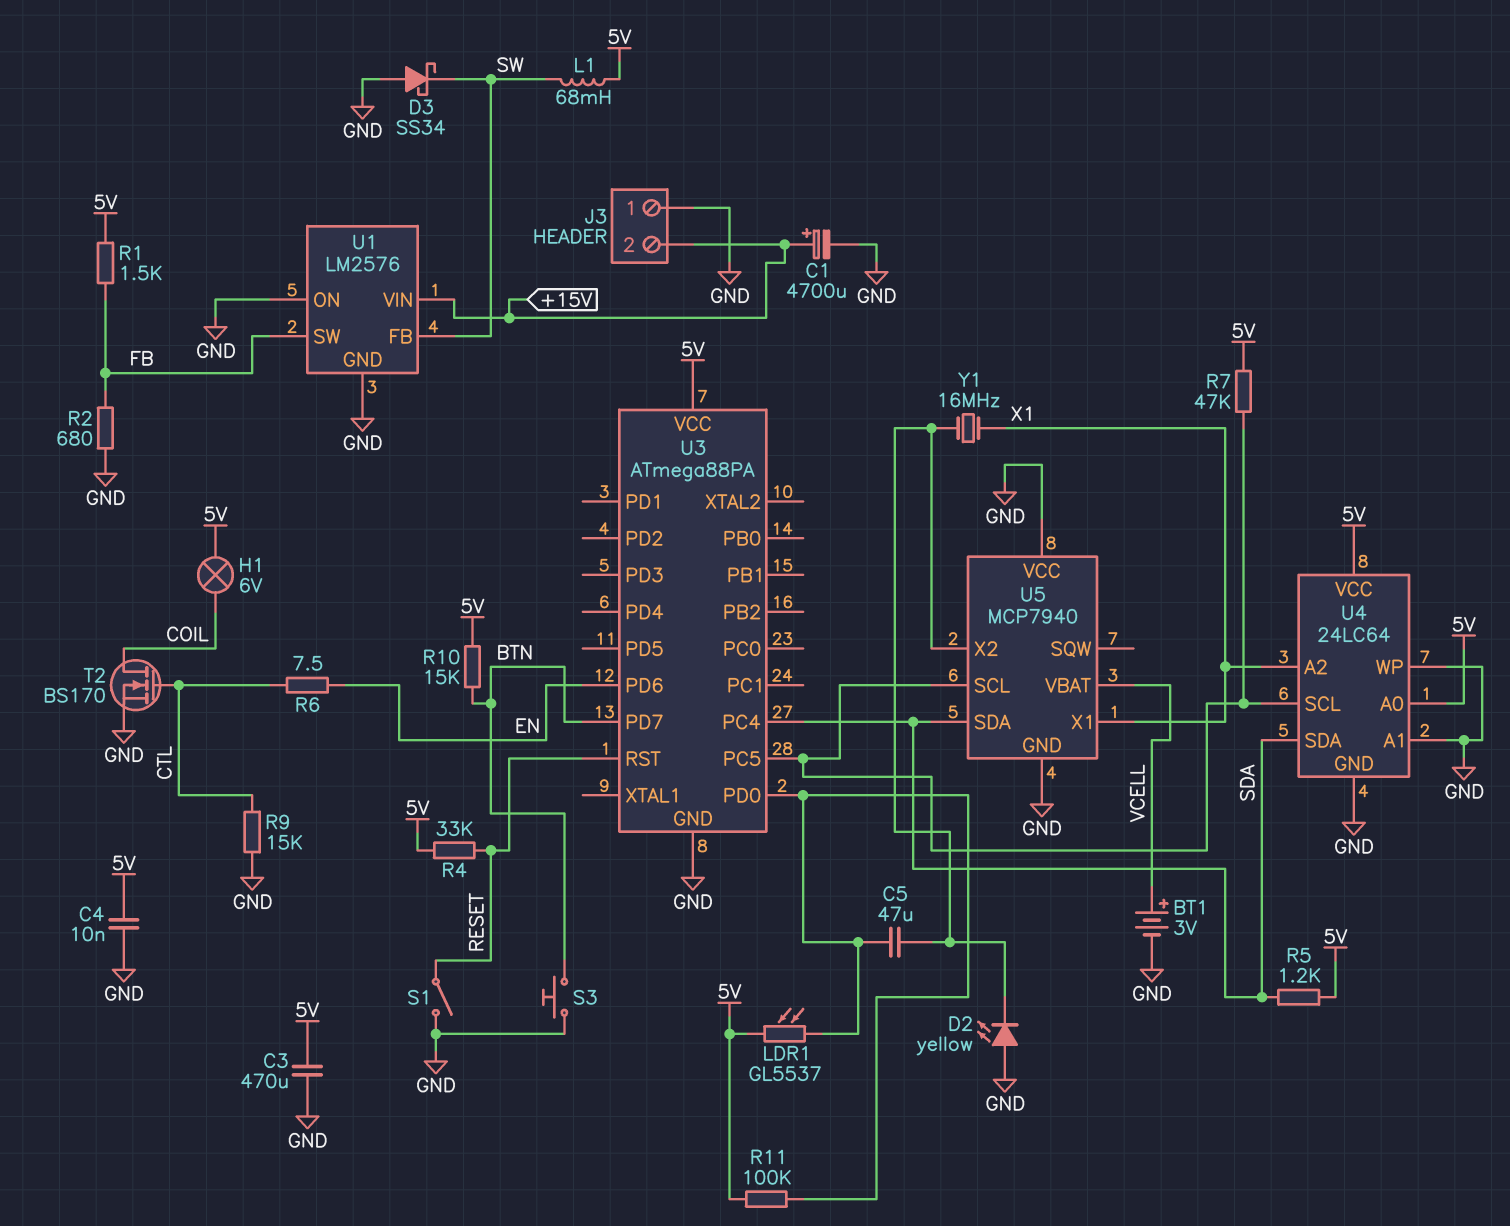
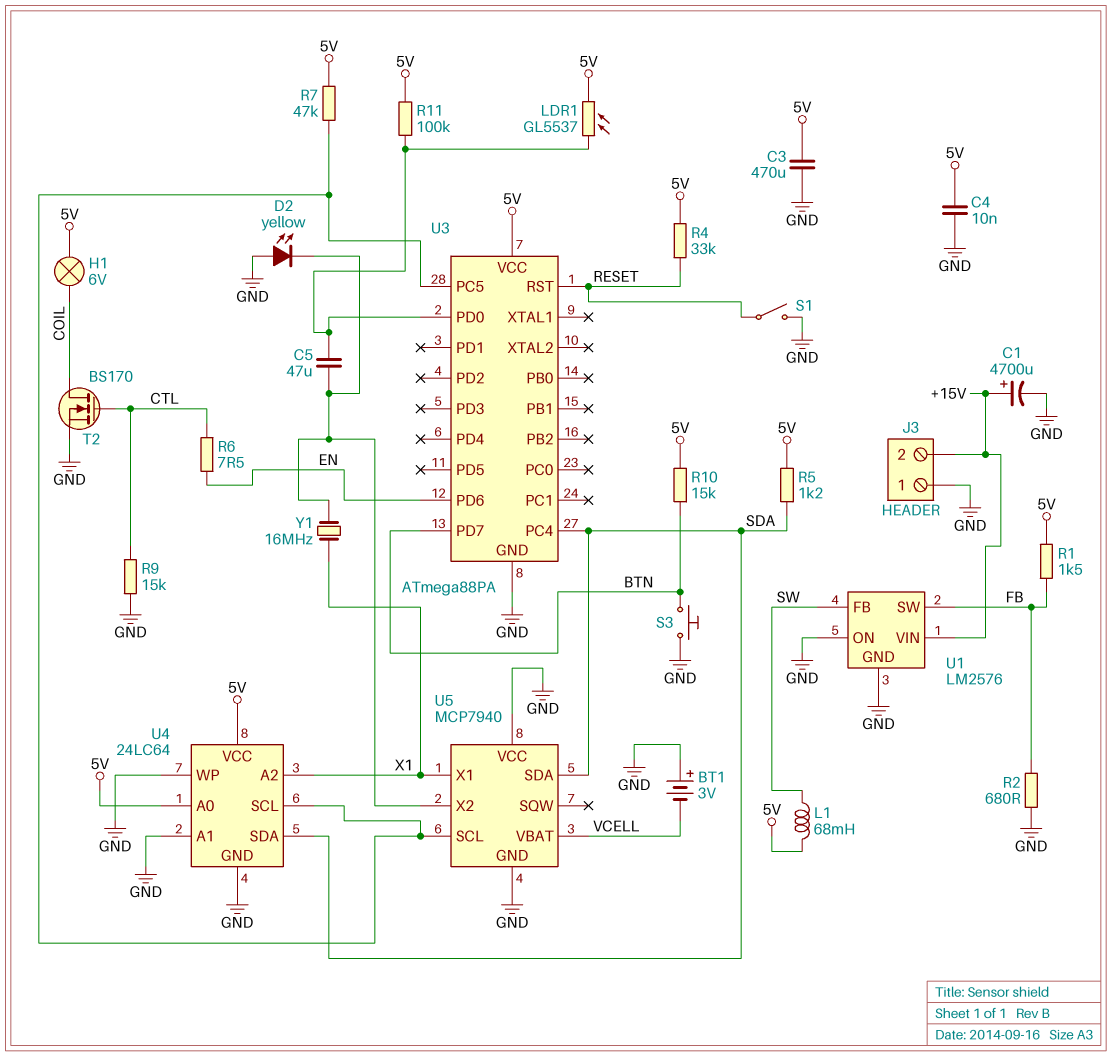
BT1: 3V (plus VCELL, minus GND) -> 3V (plus GND, minus VCELL)
D3: schottky SS34 (A GND, K SW) -> none

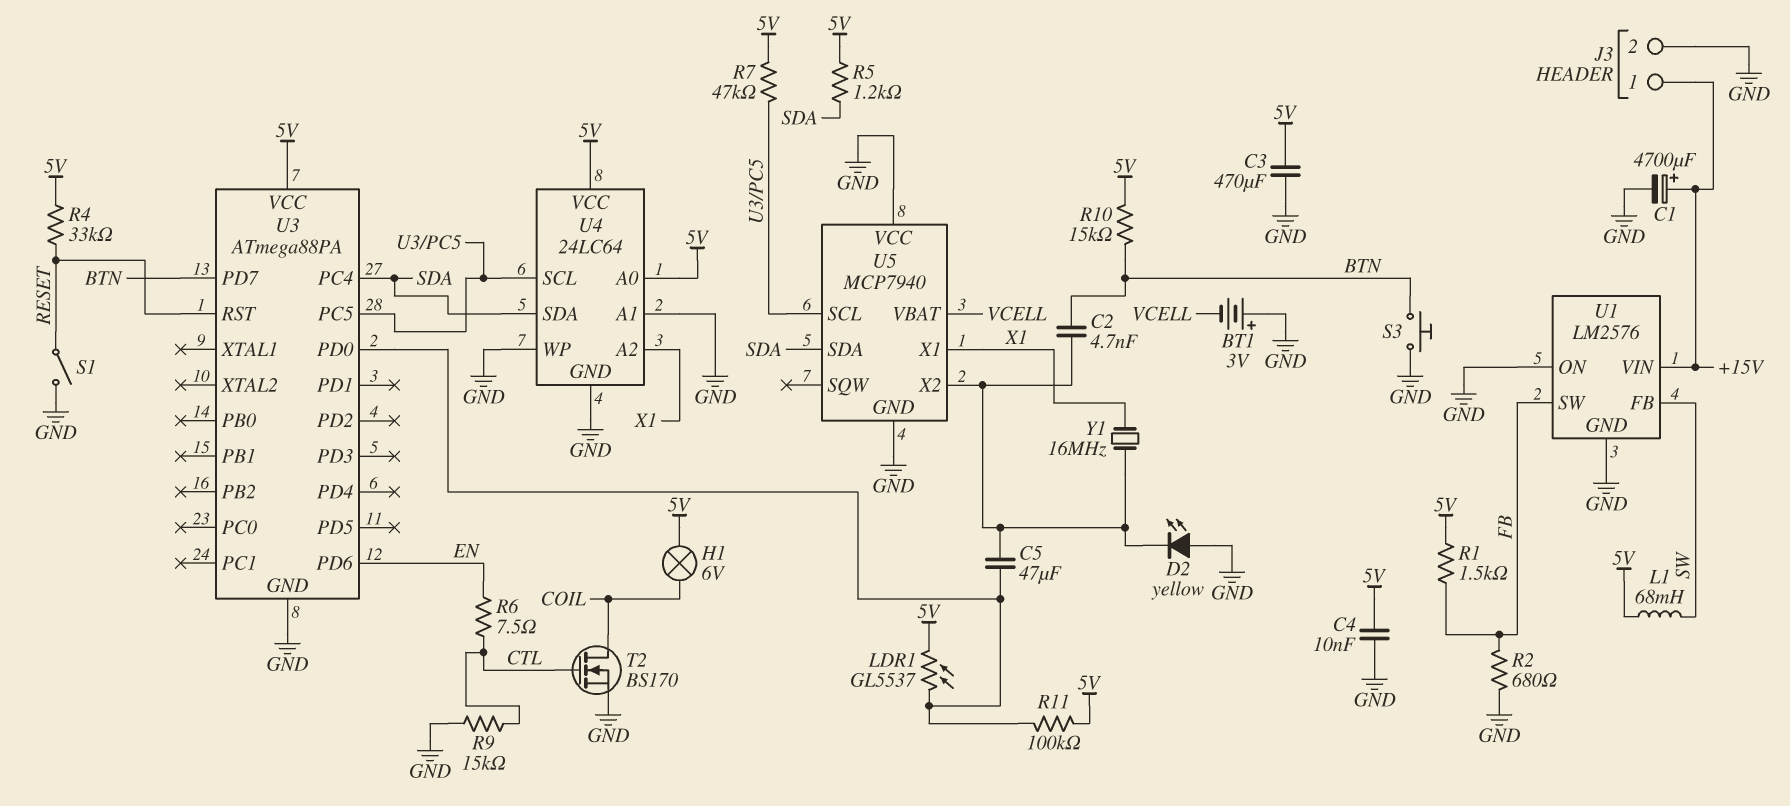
C2: none -> 4.7nF (BTN, U5/X2)
J3 pin 1: GND -> +15V
J3 pin 2: +15V -> GND

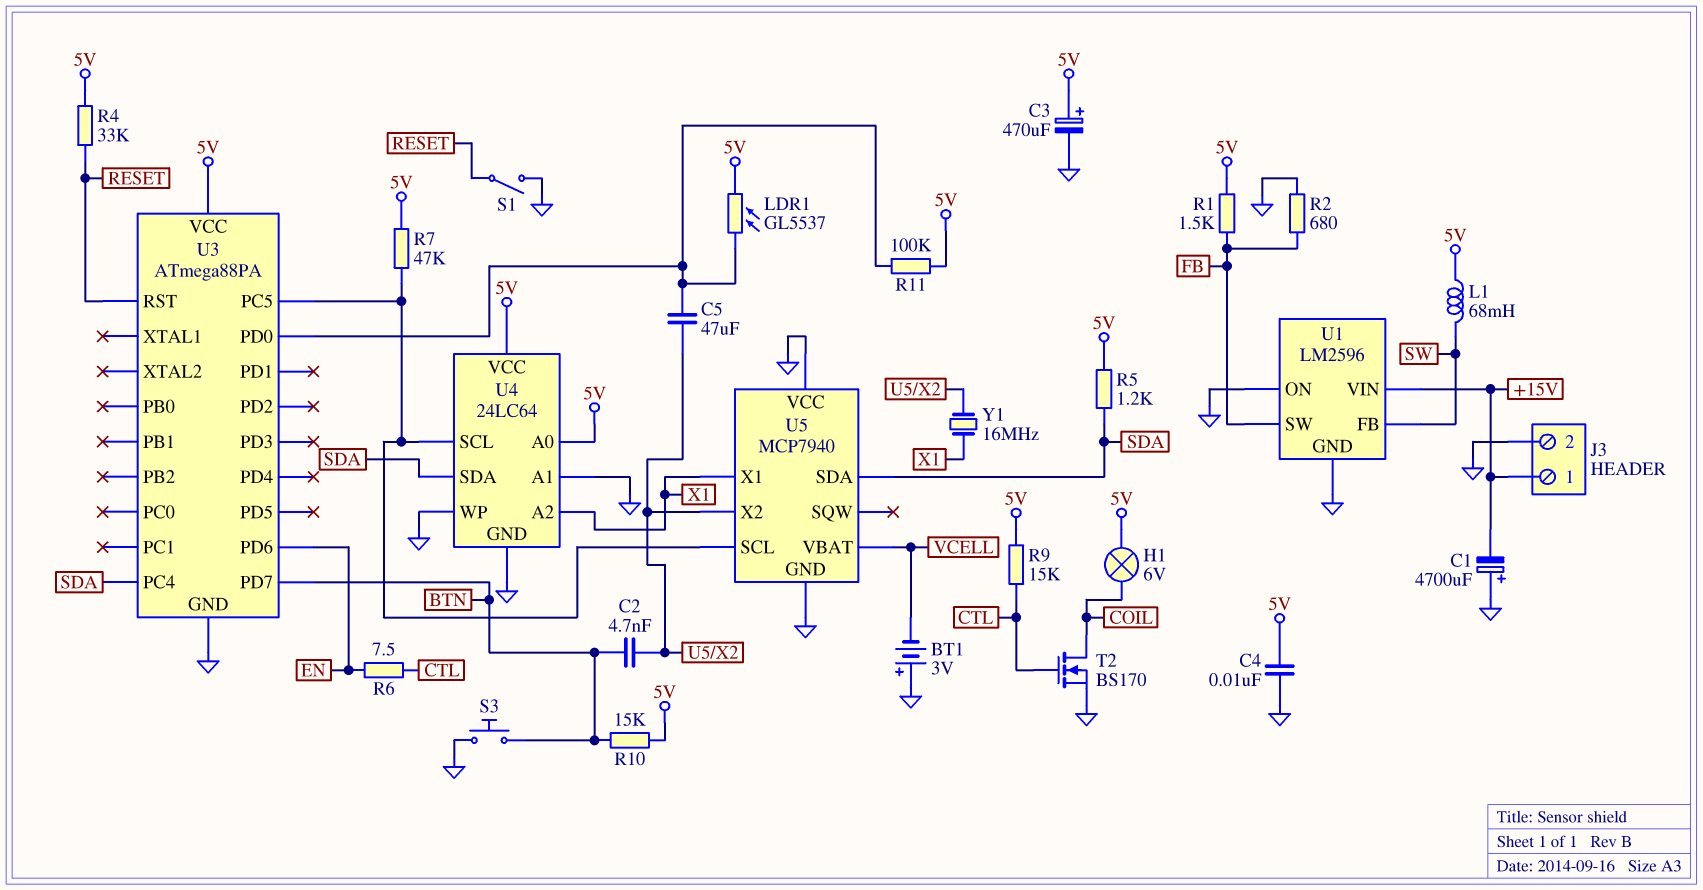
C1: 4700uF (plus +15V, minus GND) -> 4700uF (plus GND, minus +15V)
C3: 470uF (5V, GND) -> 470uF (plus 5V, minus GND)
D2: LED yellow (A GND, K U5/X2) -> none
R9: 15k (CTL, GND) -> 15k (5V, CTL)
U1: LM2576 -> LM2596

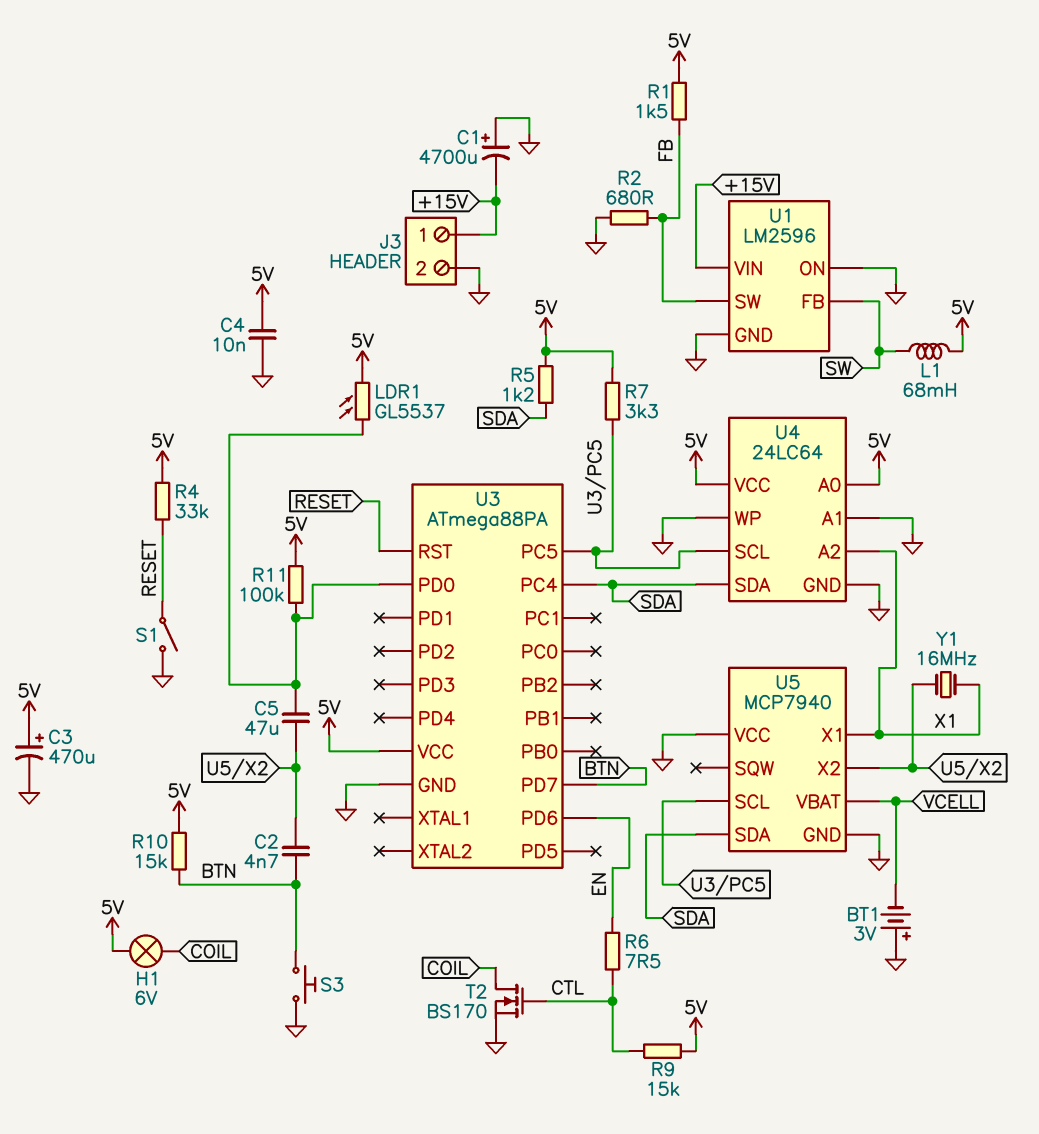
R7: 47k (5V, U3/PC5) -> 3.3k (5V, U3/PC5)

